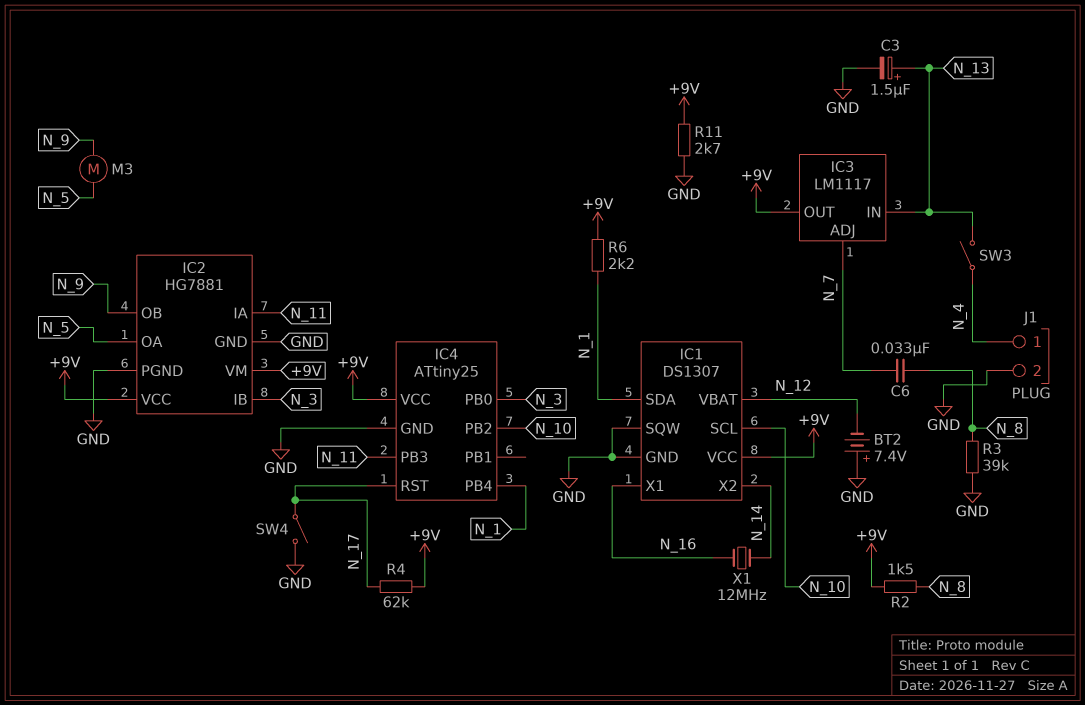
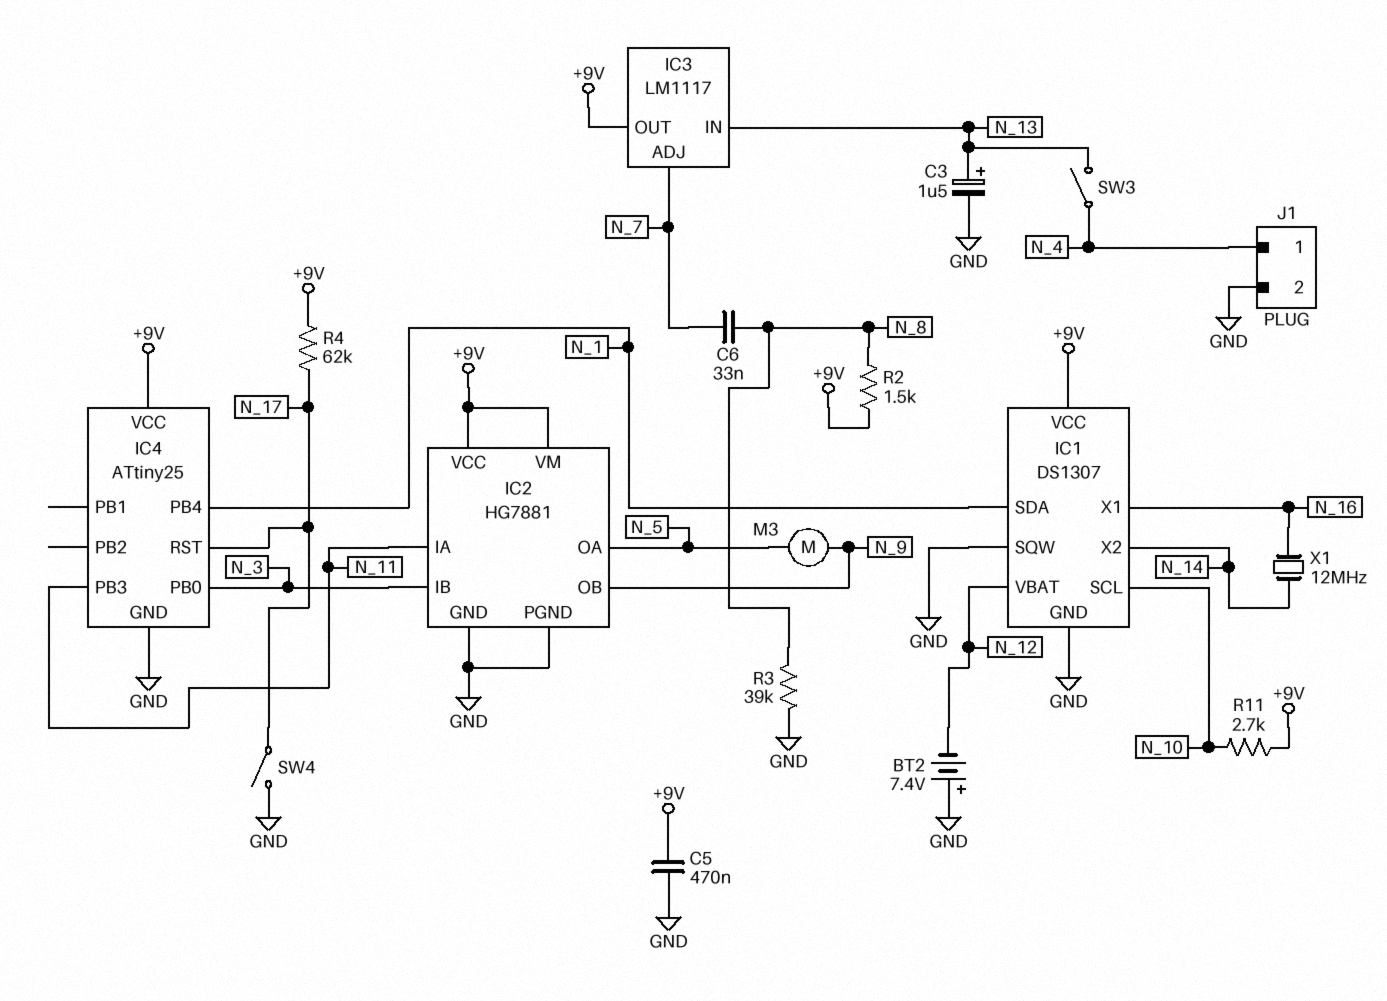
C5: none -> 470nF (+9V, GND)
IC4 pin PB2: N_10 -> none
R6: 2.2k (+9V, N_1) -> none
R11: 2.7k (+9V, GND) -> 2.7k (+9V, N_10)

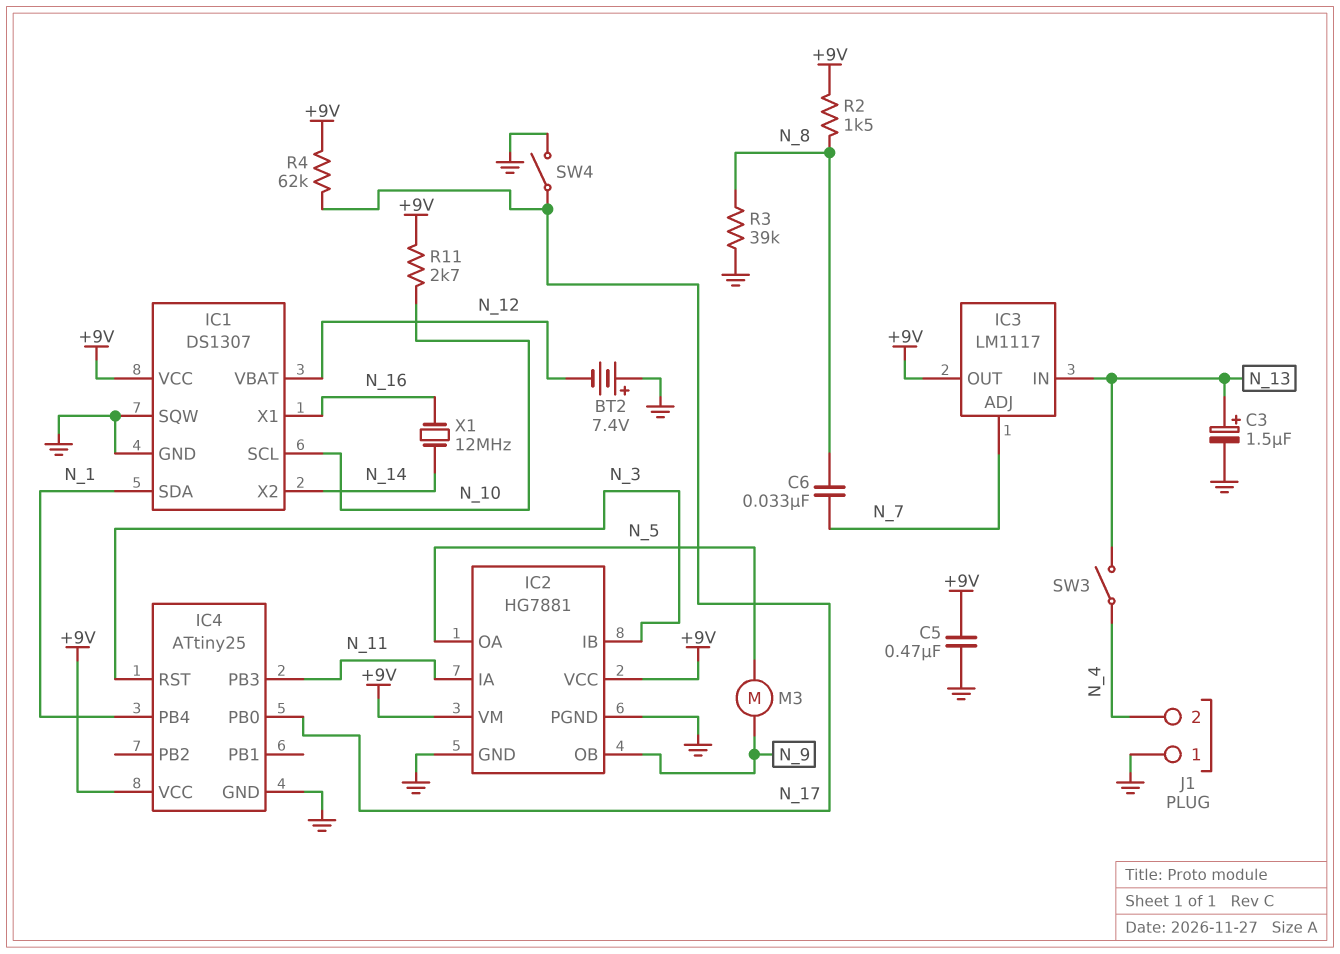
IC4 pin PB0: N_3 -> N_17
IC4 pin RST: N_17 -> N_3
J1 pin 1: N_4 -> GND
J1 pin 2: GND -> N_4

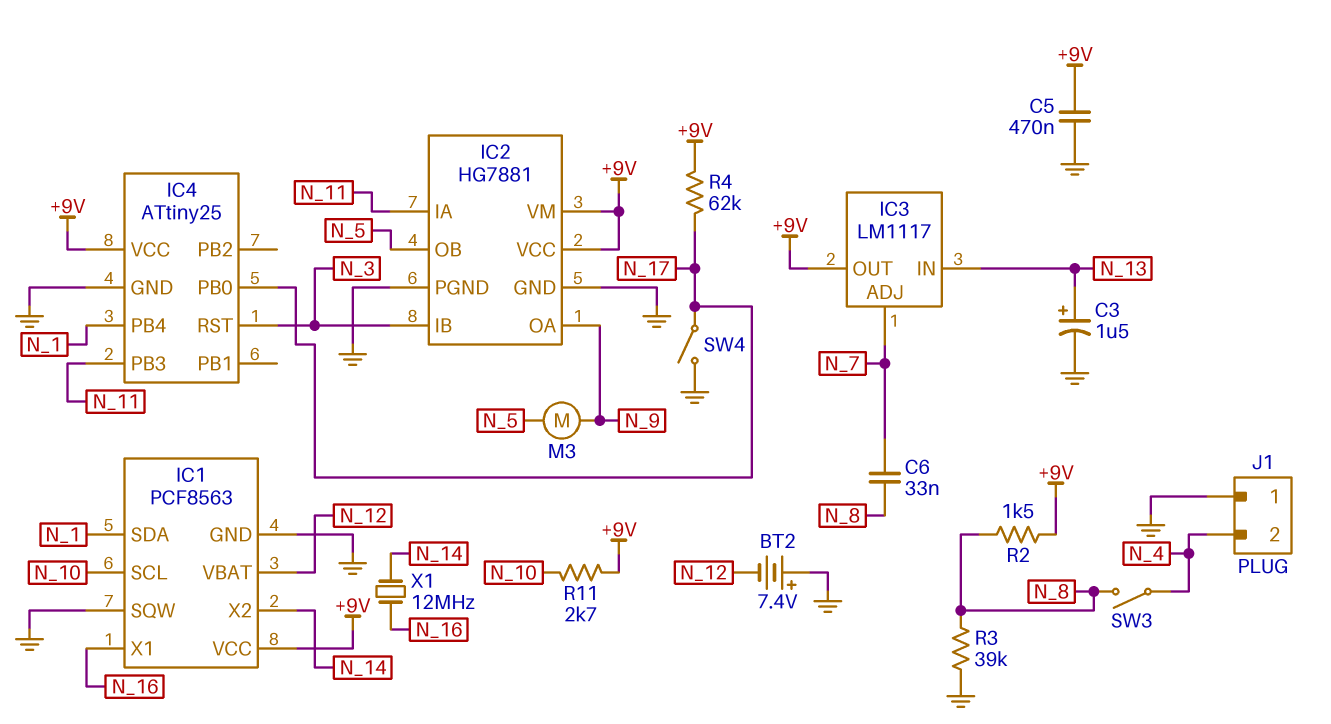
IC1: DS1307 -> PCF8563
IC2 pin OA: N_5 -> N_9
IC2 pin OB: N_9 -> N_5
SW3: switch (N_4, N_13) -> switch (N_4, N_8)

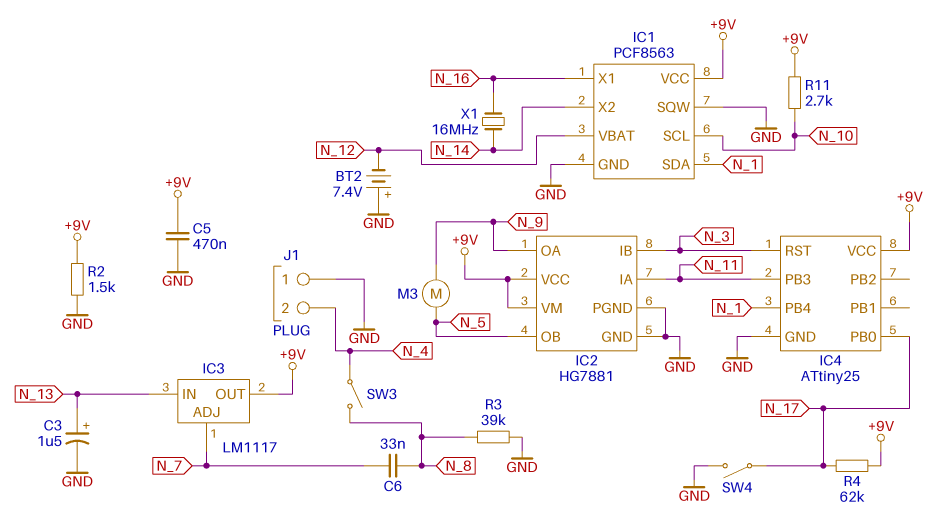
R2: 1.5k (+9V, N_8) -> 1.5k (+9V, GND)
X1: 12MHz (N_14, N_16) -> 16MHz (N_14, N_16)

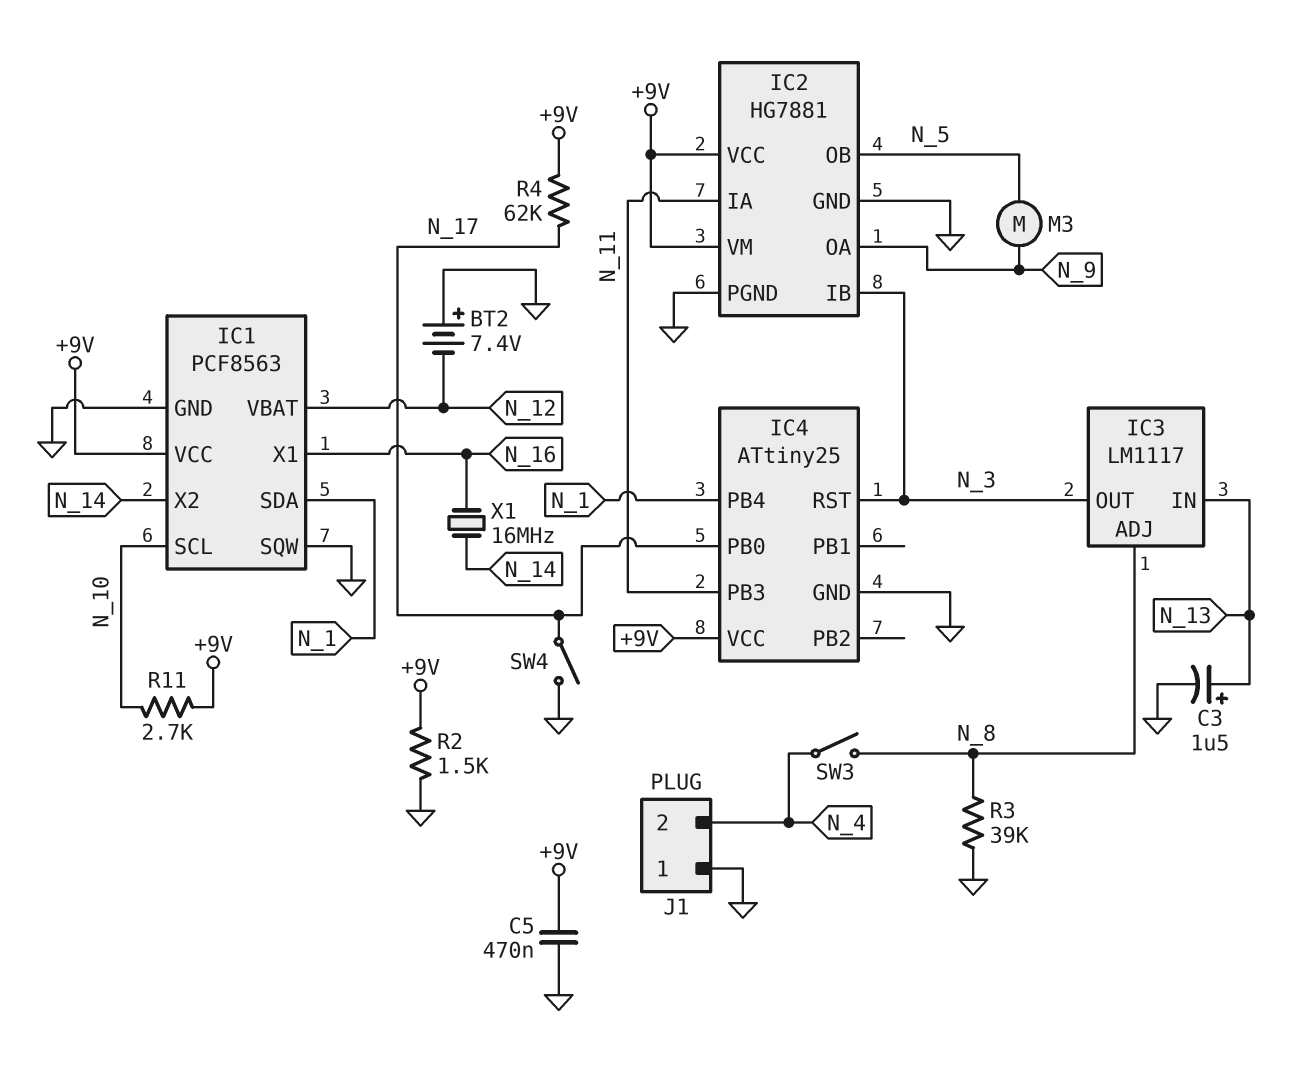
C6: 33nF (N_7, N_8) -> none
IC3 pin ADJ: N_7 -> N_8
IC3 pin OUT: +9V -> N_3

